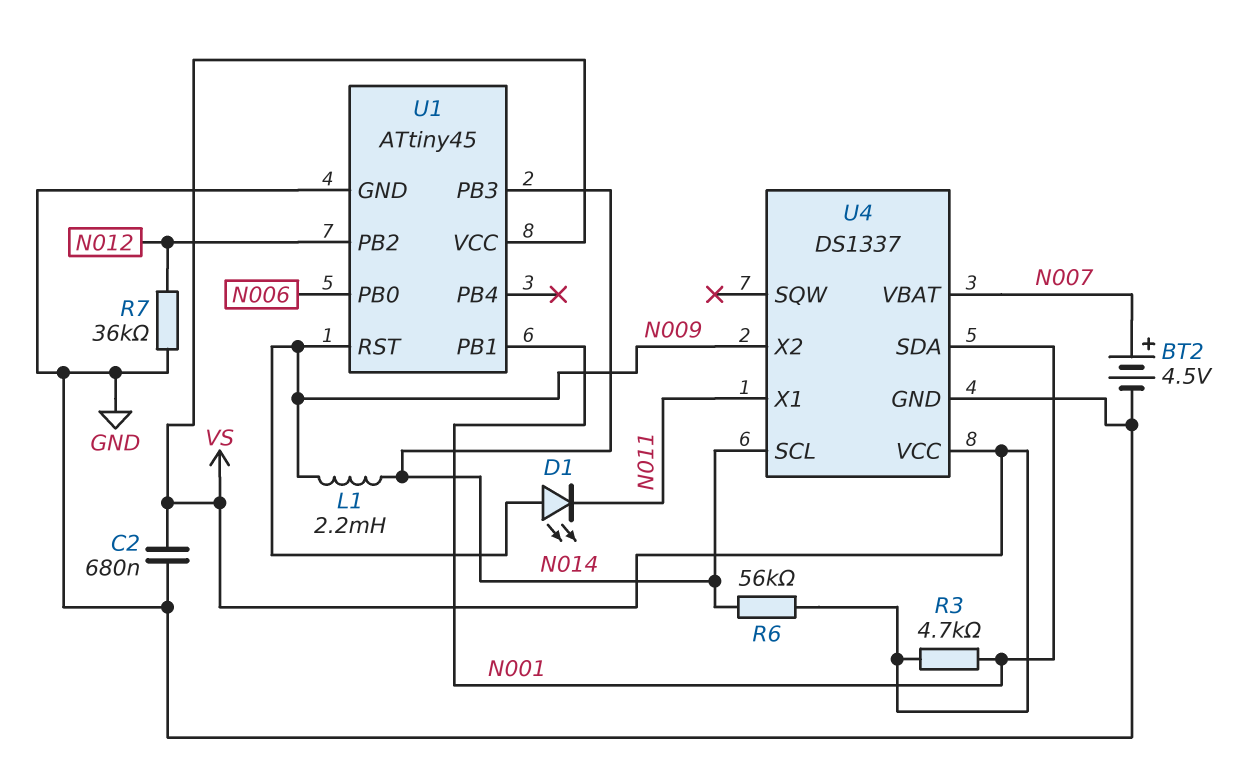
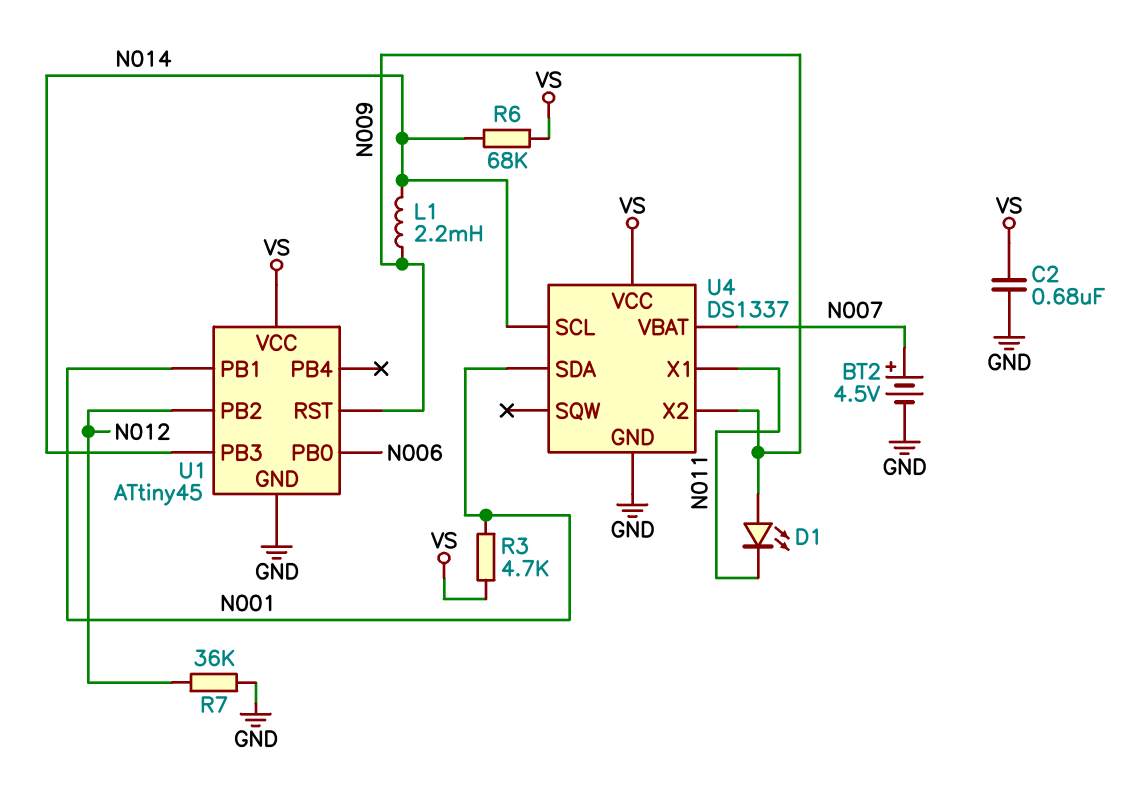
R6: 56k (N014, VS) -> 68k (N014, VS)

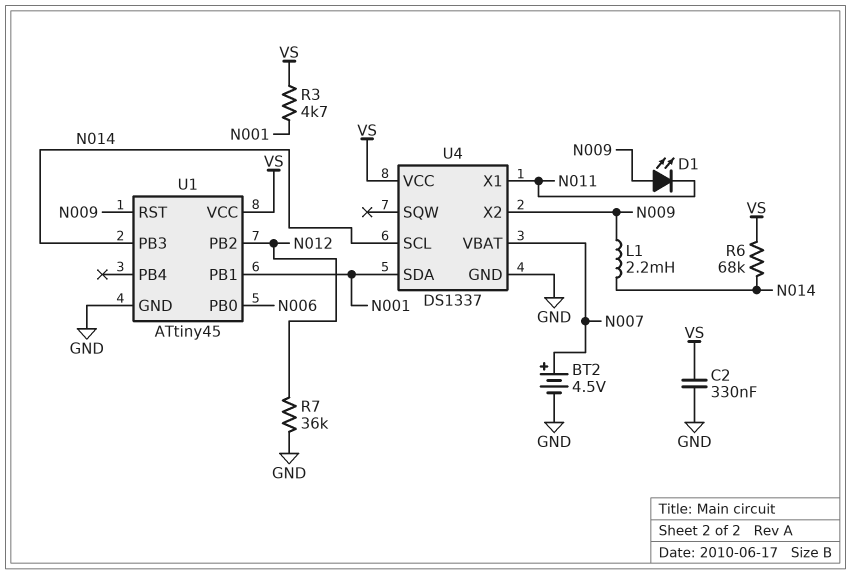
C2: 680nF (GND, VS) -> 330nF (GND, VS)

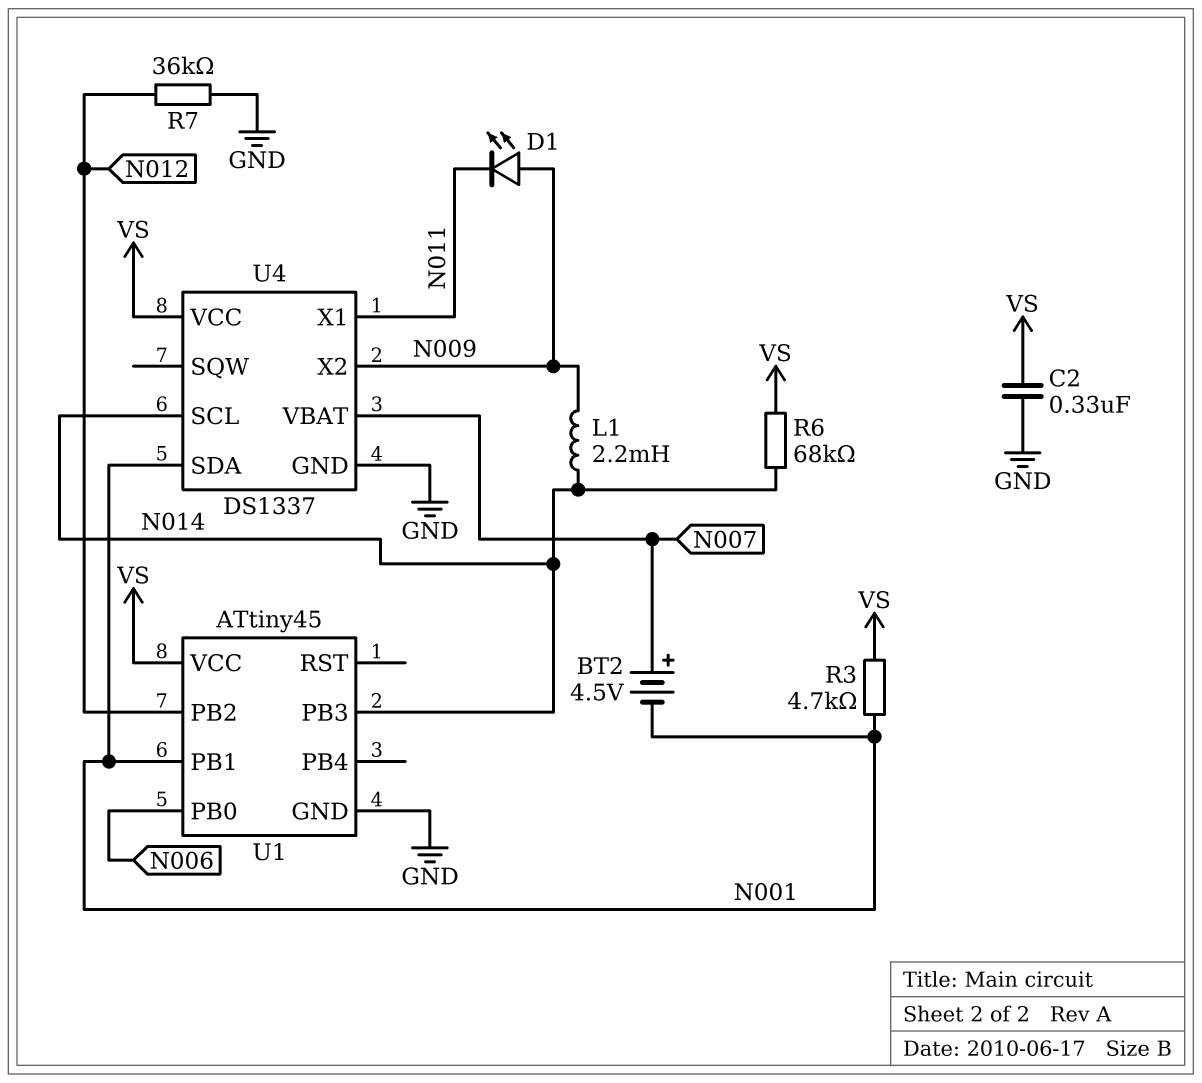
BT2: 4.5V (plus N007, minus GND) -> 4.5V (plus N007, minus N001)
U1 pin RST: N009 -> none

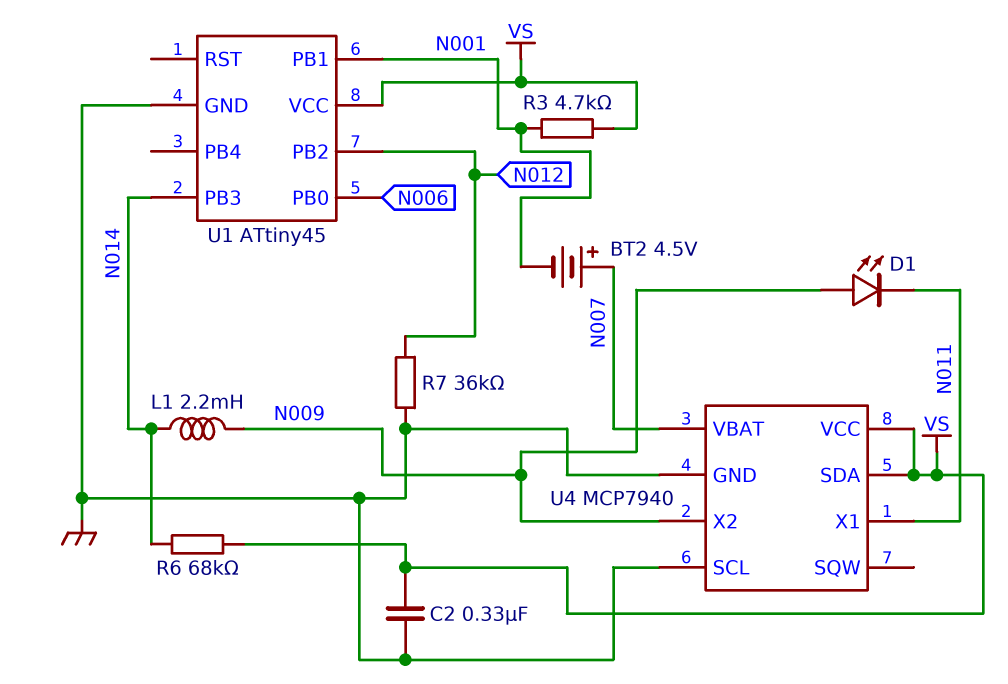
U4: DS1337 -> MCP7940
U4 pin SCL: N014 -> GND
U4 pin SDA: N001 -> VS

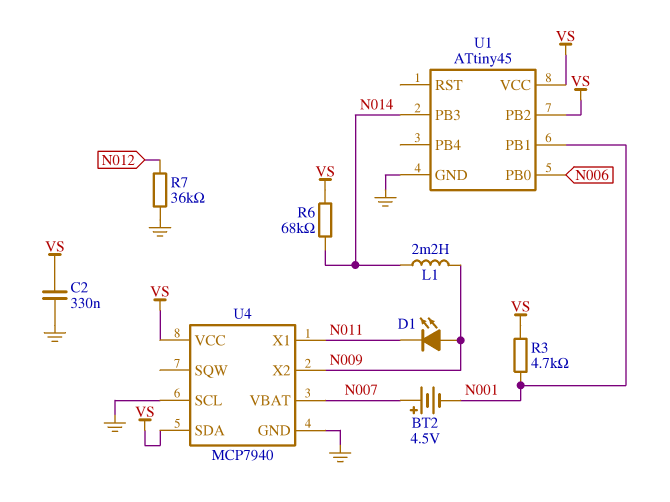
U1 pin PB2: N012 -> VS

